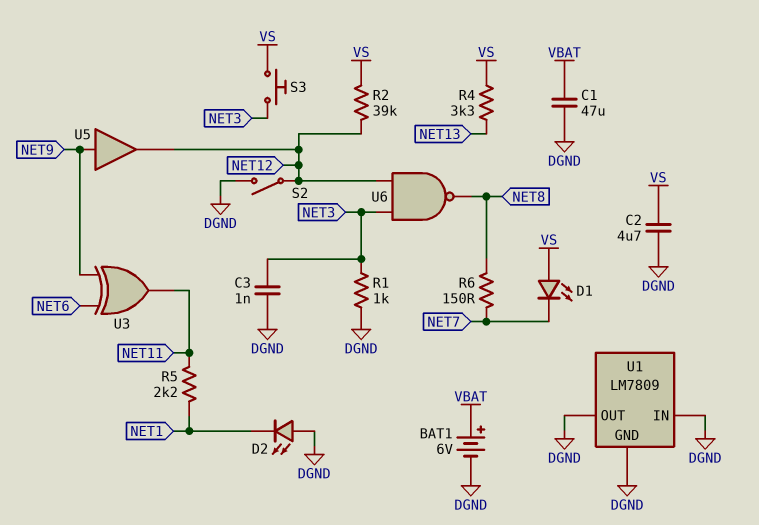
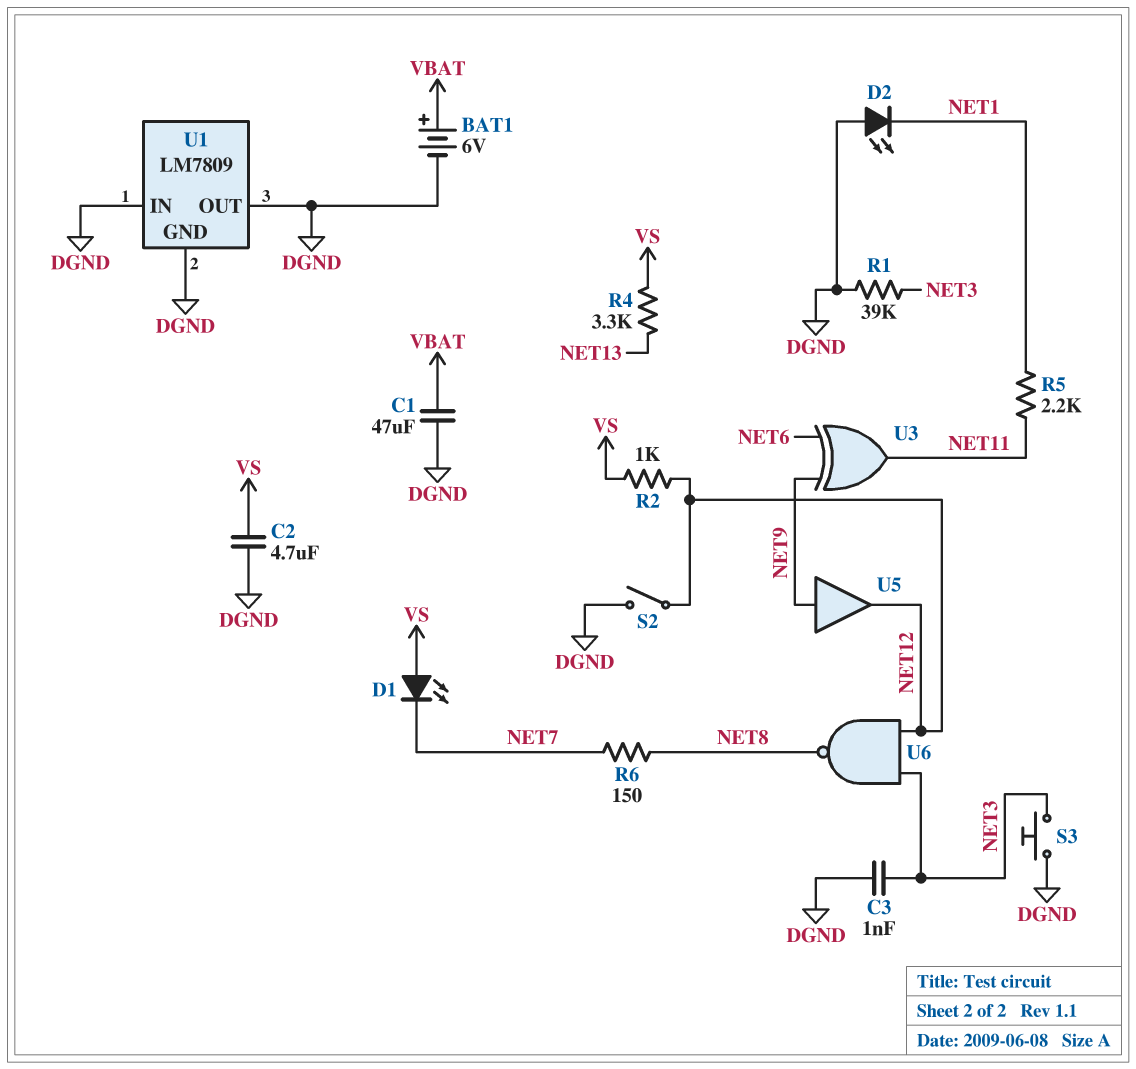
R1: 1k (DGND, NET3) -> 39k (DGND, NET3)
R2: 39k (NET12, VS) -> 1k (NET12, VS)
S3: button (NET3, VS) -> button (DGND, NET3)

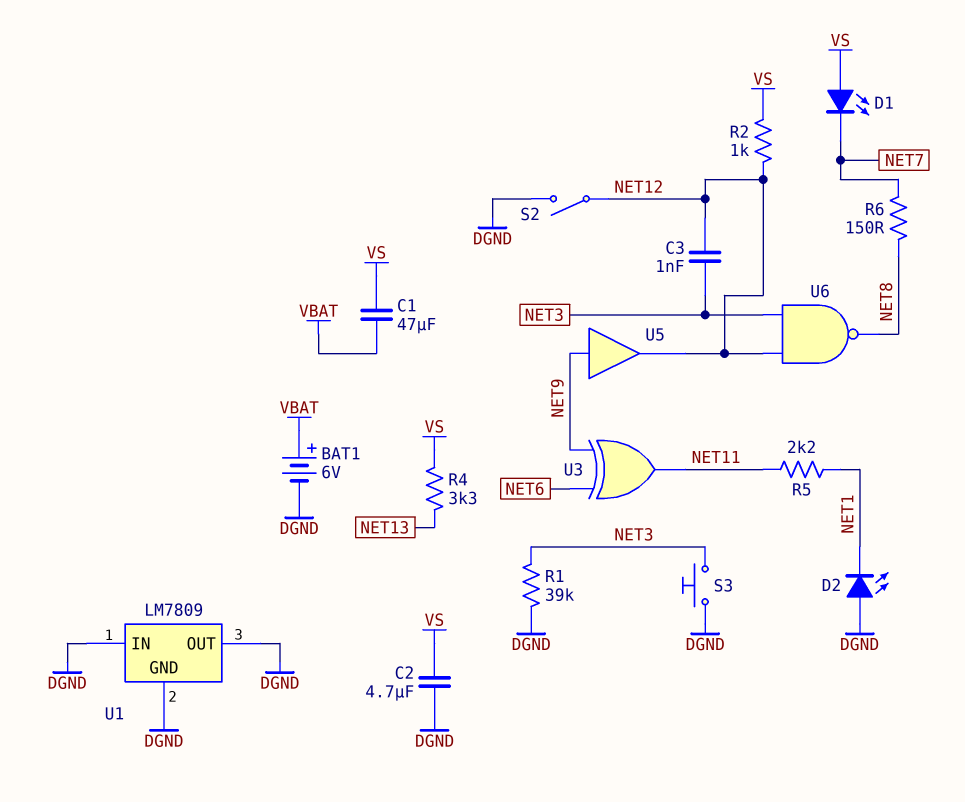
C1: 47uF (DGND, VBAT) -> 47uF (VBAT, VS)
C3: 1nF (DGND, NET3) -> 1nF (NET3, NET12)

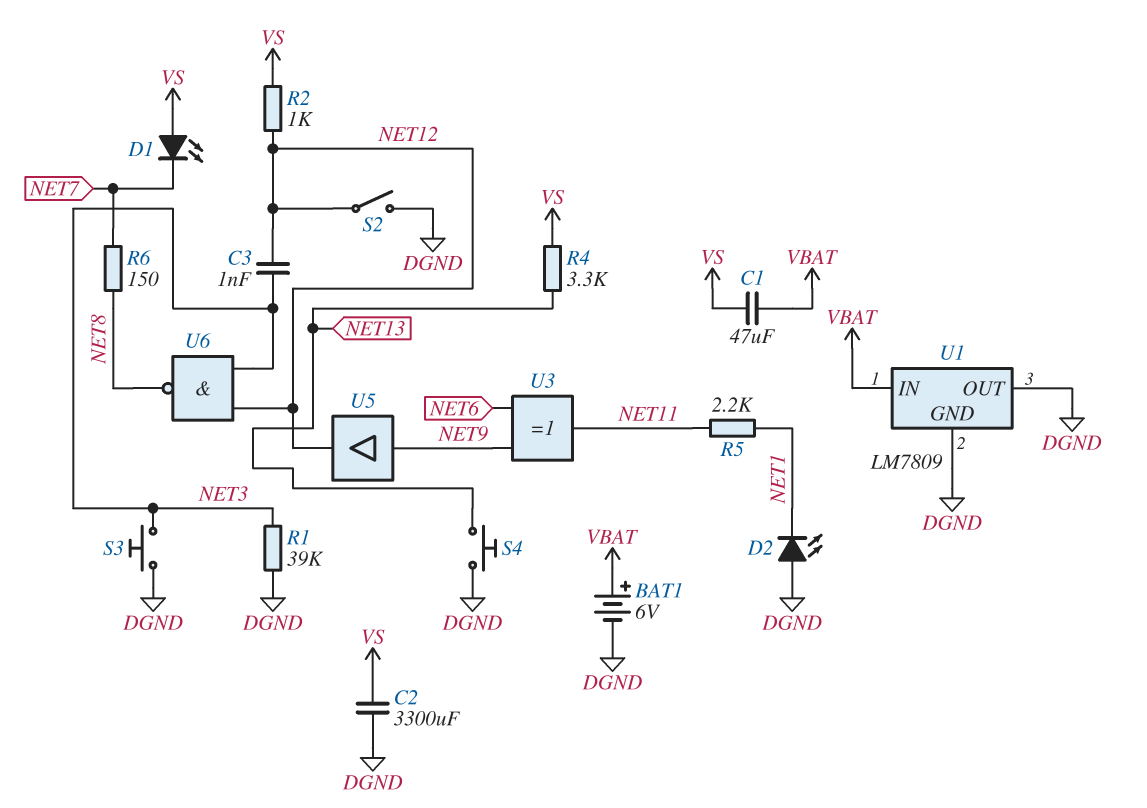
C2: 4.7uF (DGND, VS) -> 3300uF (DGND, VS)
S4: none -> button (DGND, NET13)
U1 pin IN: DGND -> VBAT

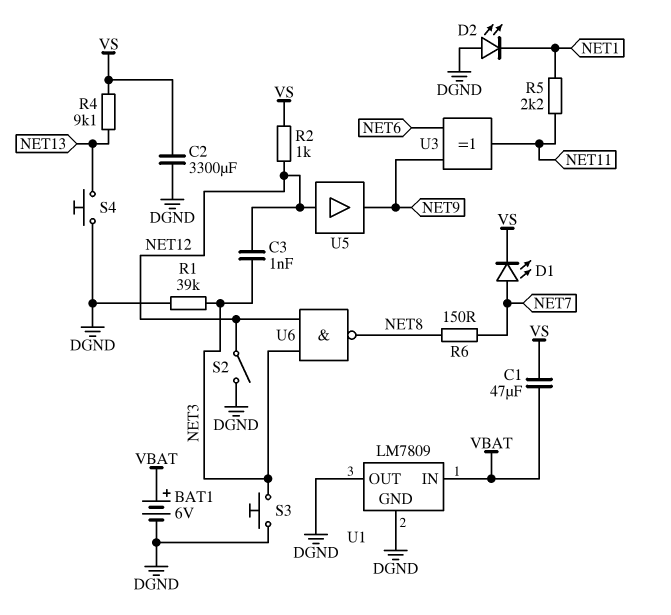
D1: LED (A VS, K NET7) -> LED (A NET7, K VS)
R4: 3.3k (NET13, VS) -> 9.1k (NET13, VS)
U5: buffer (in NET9, out NET12) -> buffer (in NET12, out NET9)

